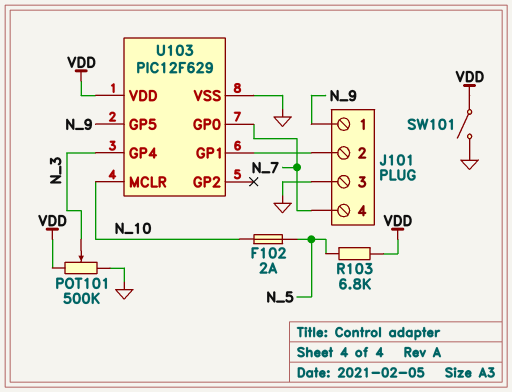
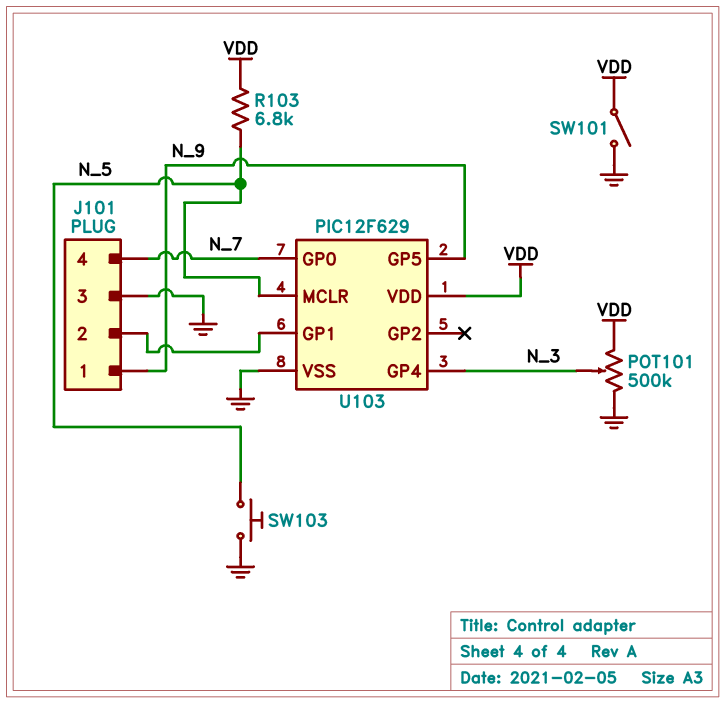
F102: 2A (N_5, N_10) -> none
SW103: none -> button (GND, N_5)
U103 pin MCLR: N_10 -> N_5

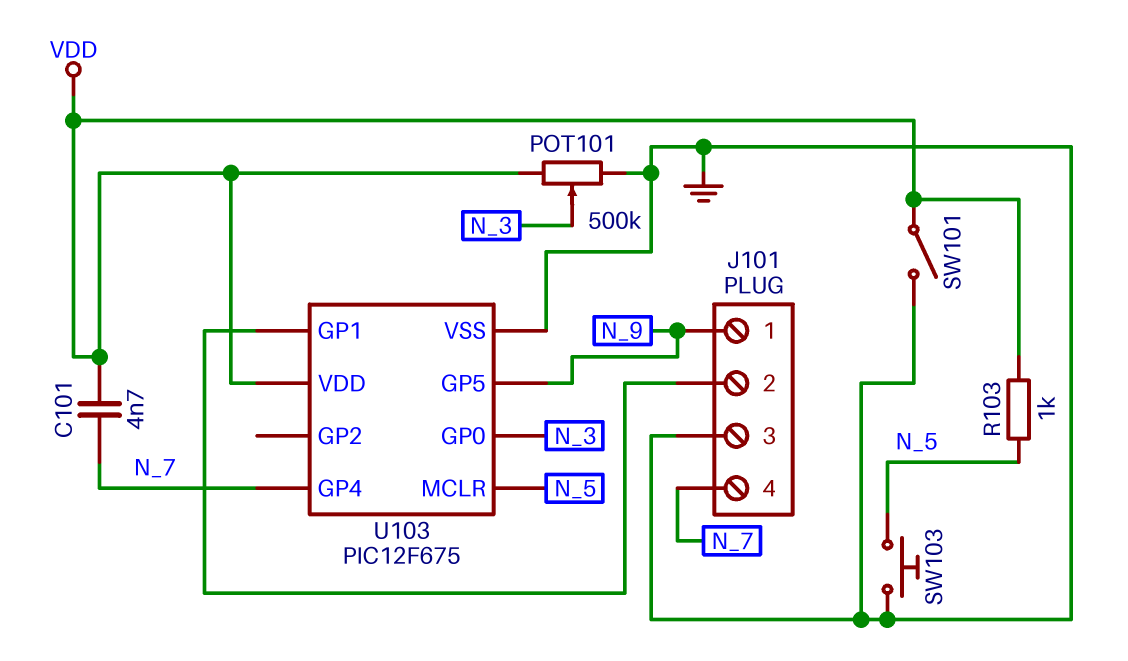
C101: none -> 4.7nF (N_7, VDD)
R103: 6.8k (N_5, VDD) -> 1k (N_5, VDD)
U103: PIC12F629 -> PIC12F675
U103 pin GP0: N_7 -> N_3
U103 pin GP4: N_3 -> N_7

